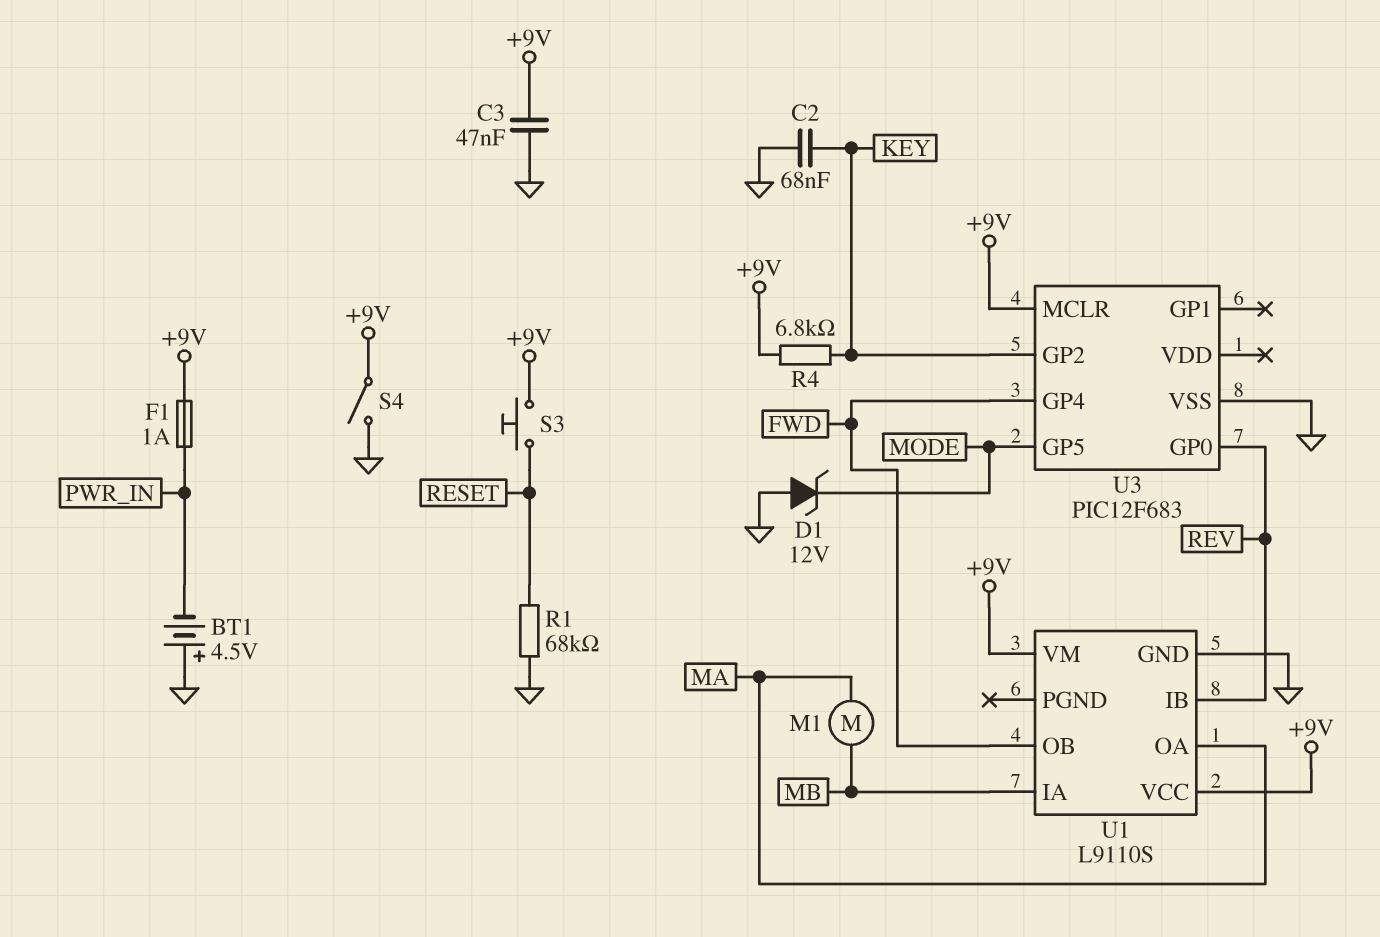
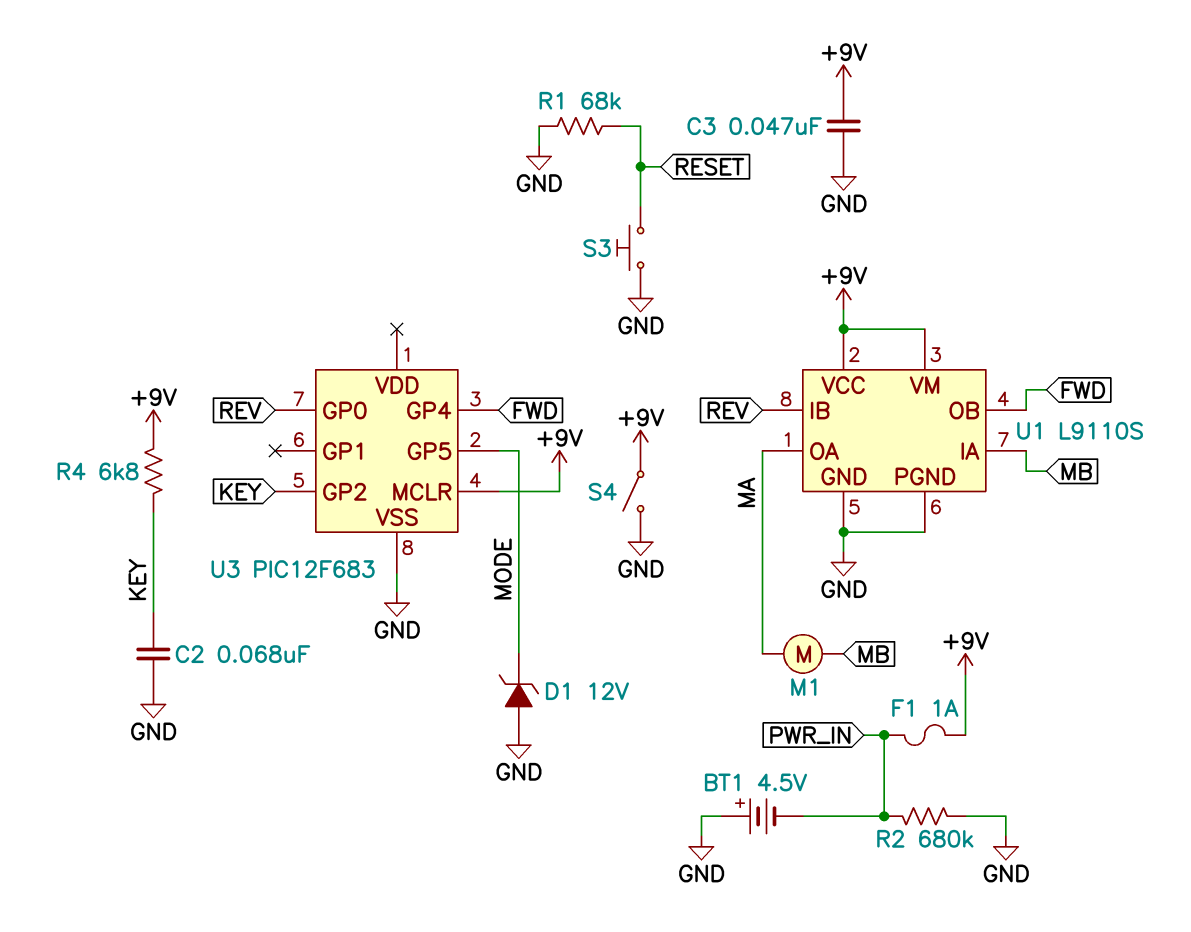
R2: none -> 680k (GND, PWR_IN)
S3: button (+9V, RESET) -> button (GND, RESET)
U1 pin PGND: none -> GND

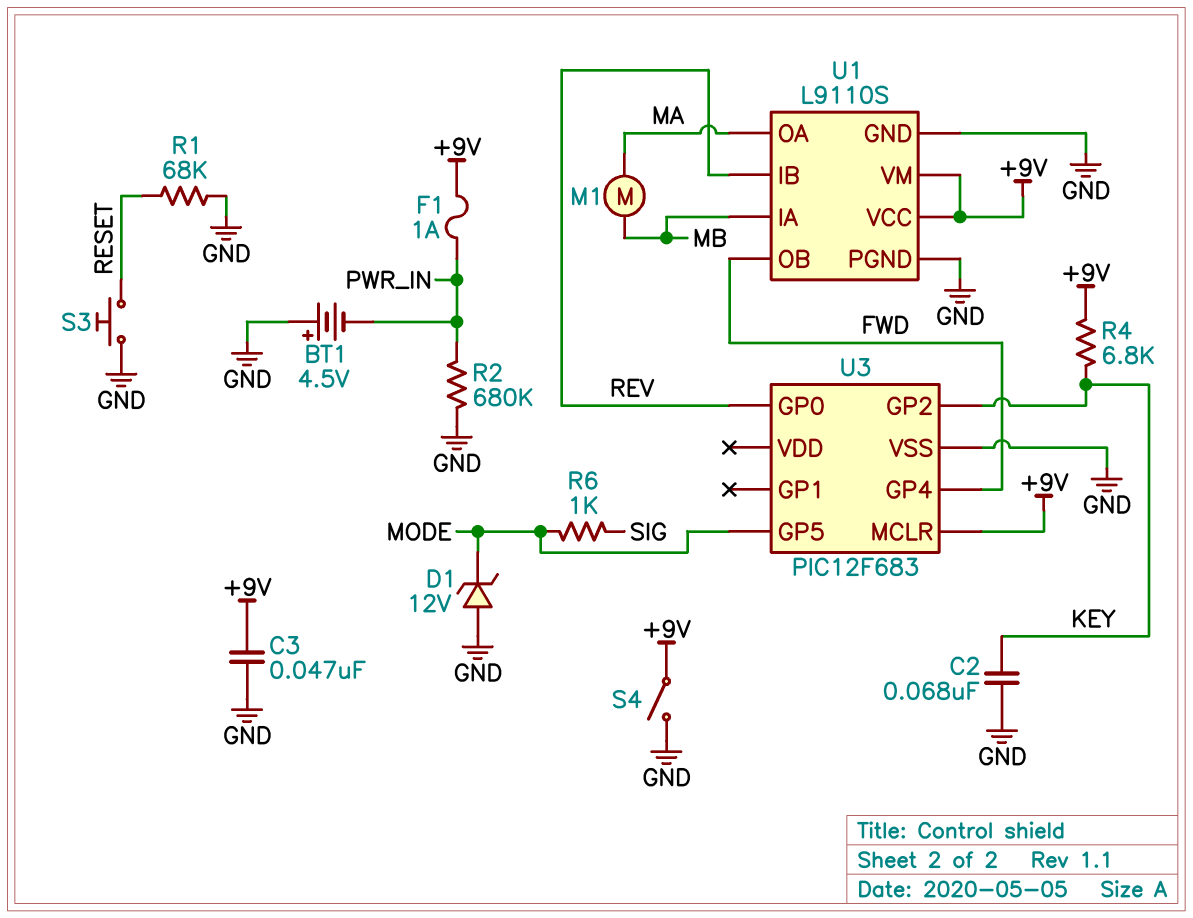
R6: none -> 1k (MODE, SIG)

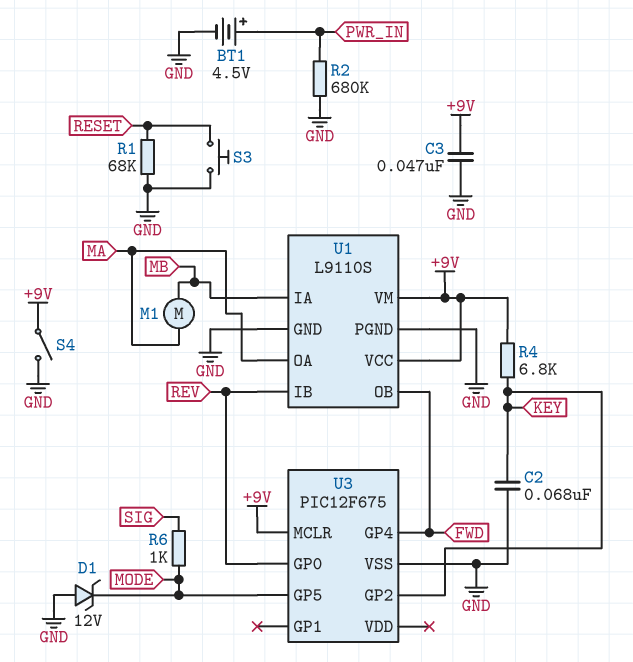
BT1: 4.5V (plus GND, minus PWR_IN) -> 4.5V (plus PWR_IN, minus GND)
F1: 1A (+9V, PWR_IN) -> none
U3: PIC12F683 -> PIC12F675

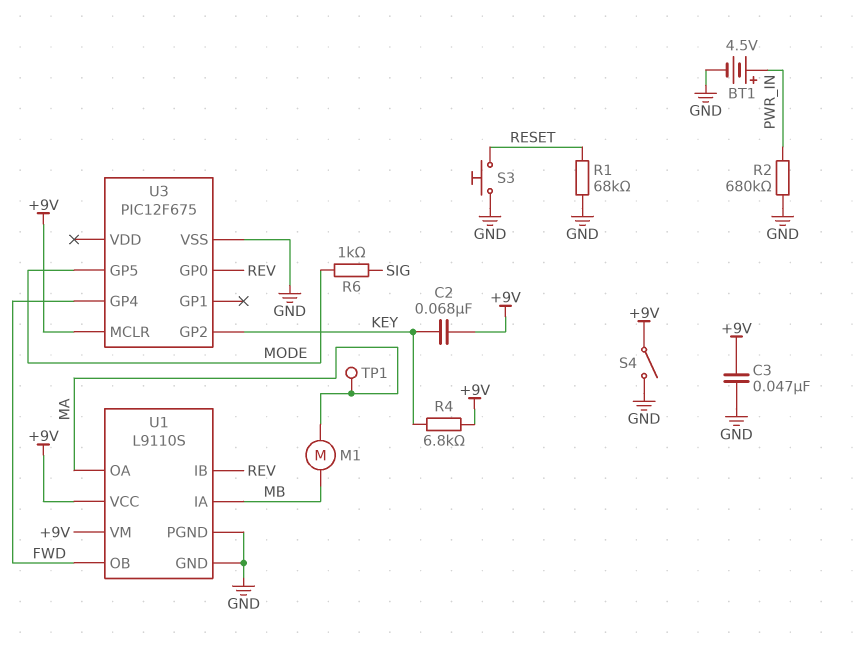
C2: 68nF (GND, KEY) -> 68nF (+9V, KEY)
D1: zener 12V (A GND, K MODE) -> none
TP1: none -> test point (MA)

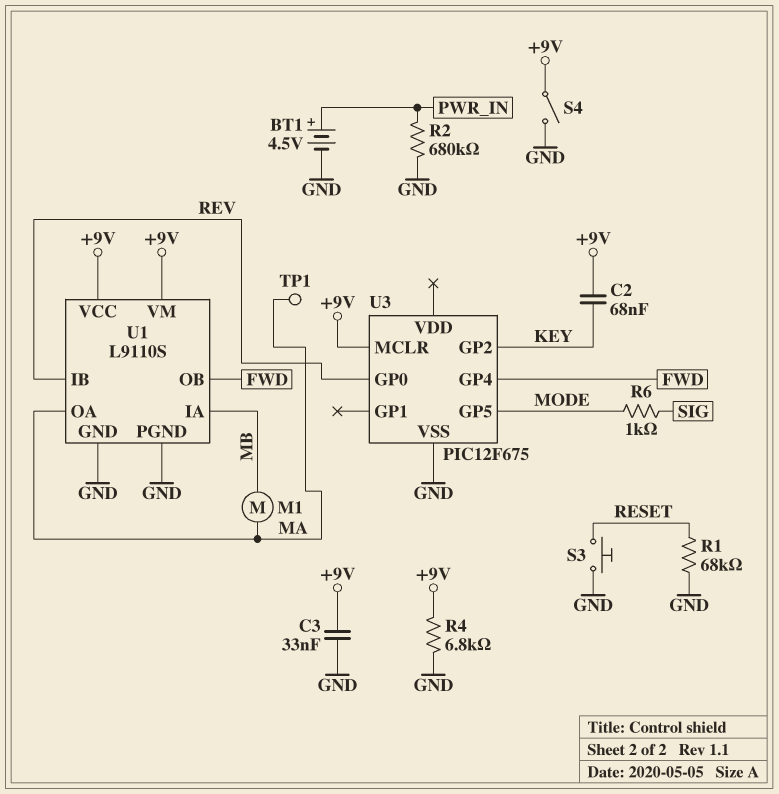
C3: 47nF (+9V, GND) -> 33nF (+9V, GND)
R4: 6.8k (+9V, KEY) -> 6.8k (+9V, GND)

